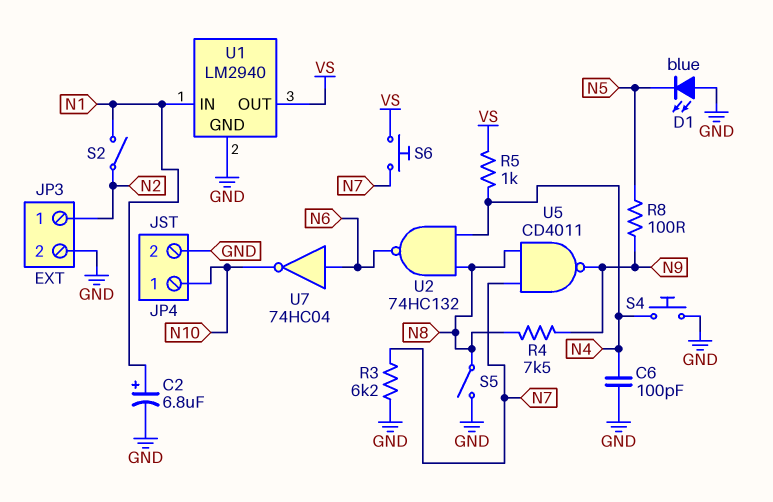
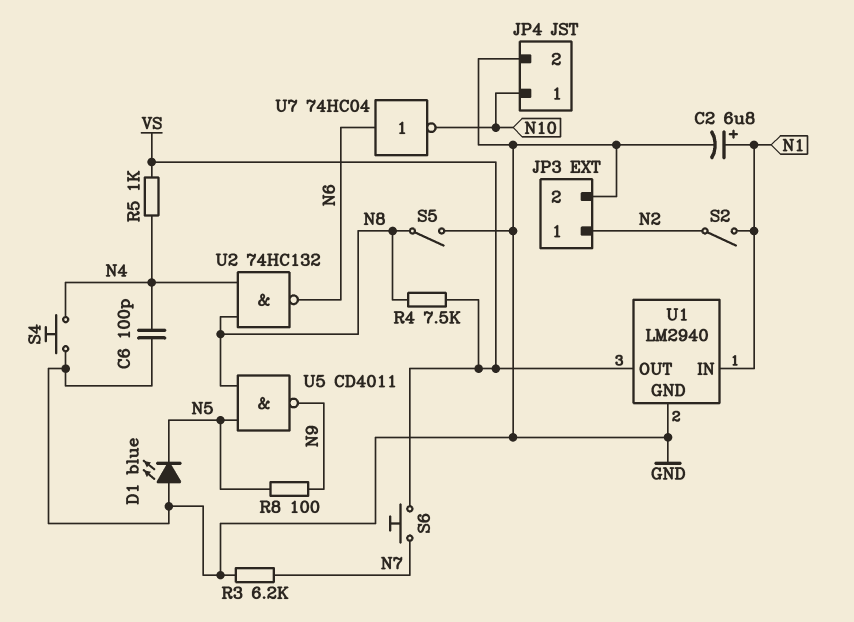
R4: 7.5k (N8, N9) -> 7.5k (N8, VS)
U5: NAND CD4011 (in N7, in N8, out N9) -> NAND CD4011 (in N5, in N8, out N9)

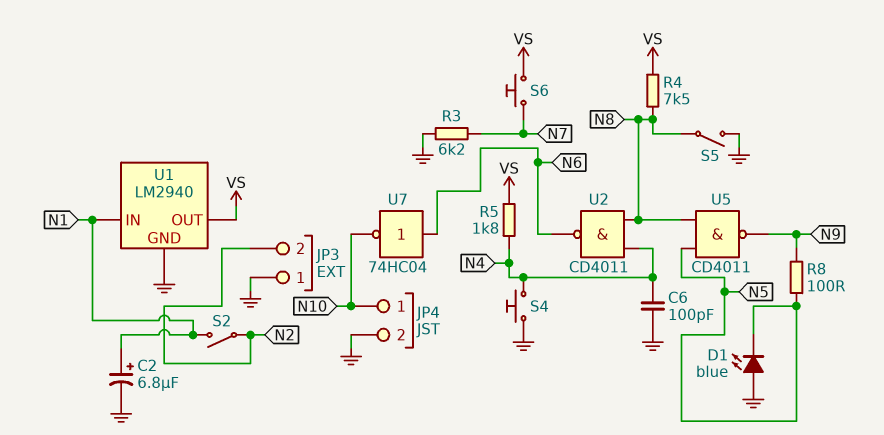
JP3 pin 1: N2 -> GND
JP3 pin 2: GND -> N2
R5: 1k (N4, VS) -> 1.8k (N4, VS)
U2: NAND 74HC132 (in N4, in N8, out N6) -> NAND CD4011 (in N4, in N8, out N6)

